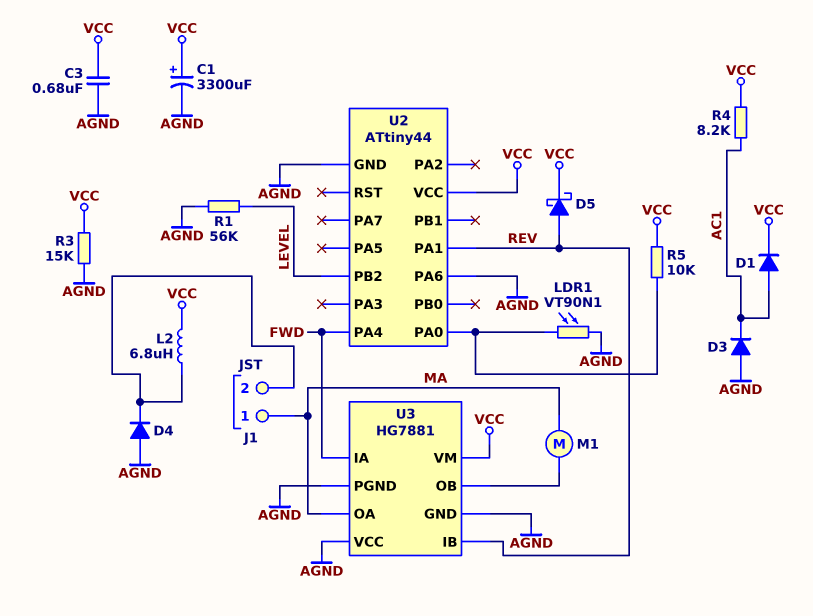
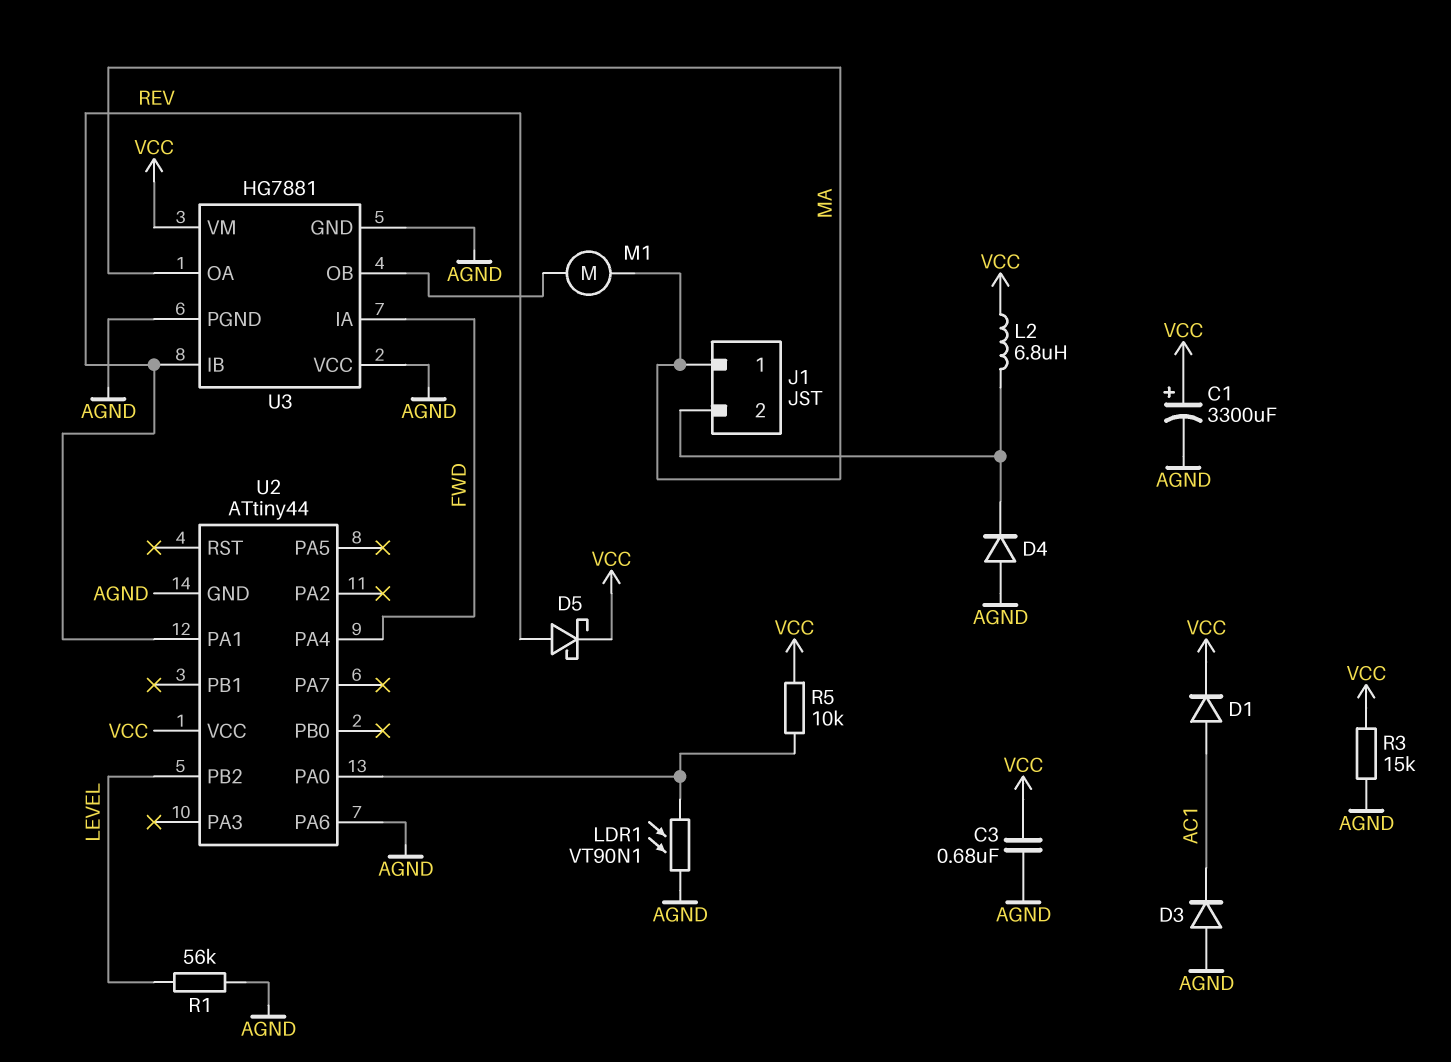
R4: 8.2k (AC1, VCC) -> none

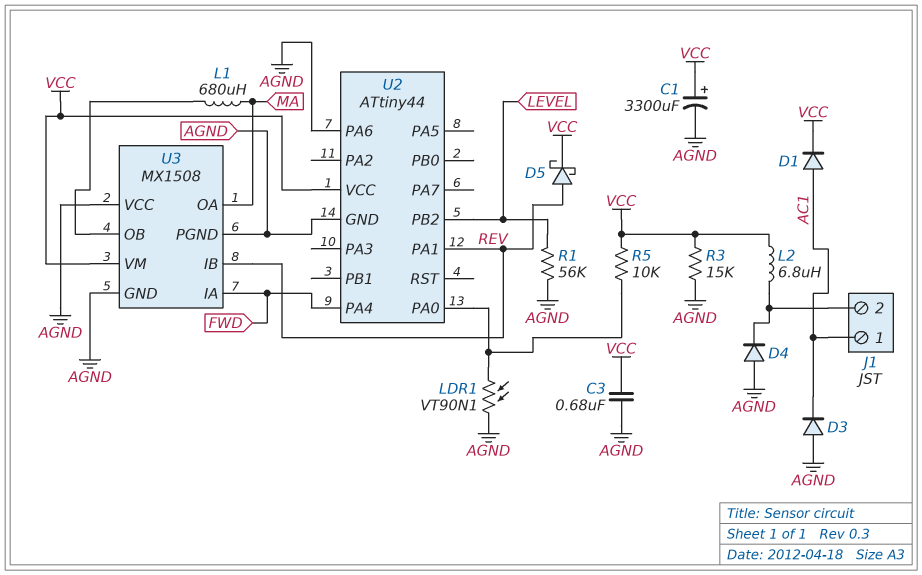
J1 pin 1: MA -> AC1
L1: none -> 680uH (MA, U3/OB)
M1: motor (MA, U3/OB) -> none
U3: HG7881 -> MX1508

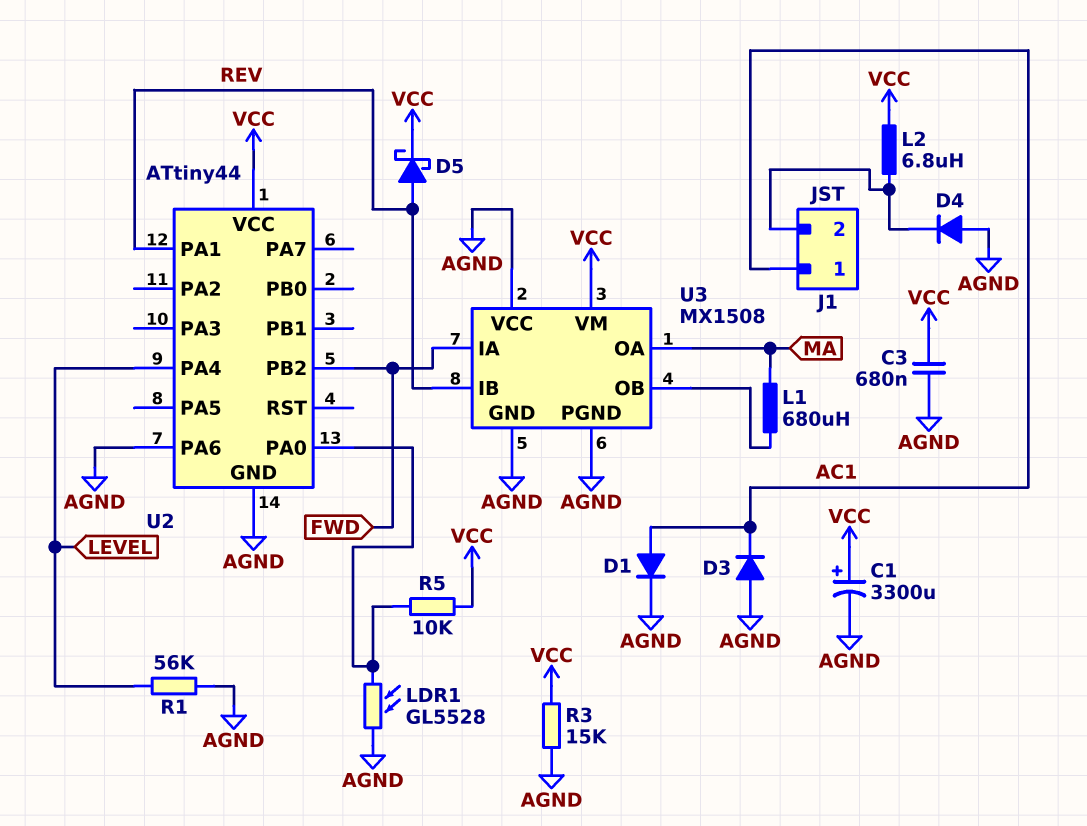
D1: diode (A AC1, K VCC) -> diode (A AC1, K AGND)
LDR1: VT90N1 (AGND, U2/PA0) -> GL5528 (AGND, U2/PA0)
U2 pin PA4: FWD -> LEVEL
U2 pin PB2: LEVEL -> FWD

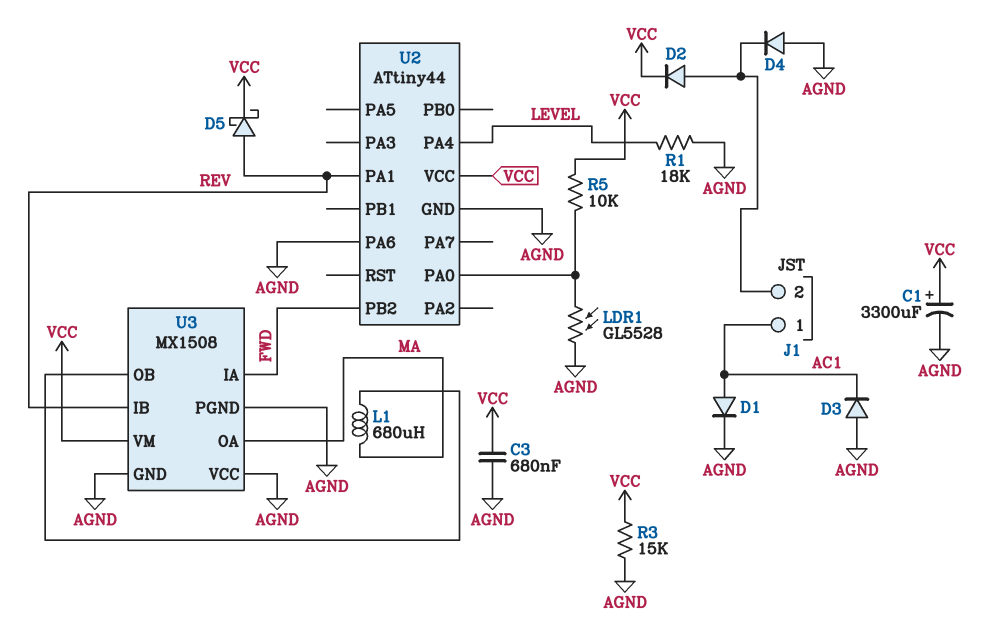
D2: none -> diode (A J1/2, K VCC)
L2: 6.8uH (J1/2, VCC) -> none
R1: 56k (AGND, LEVEL) -> 18k (AGND, LEVEL)

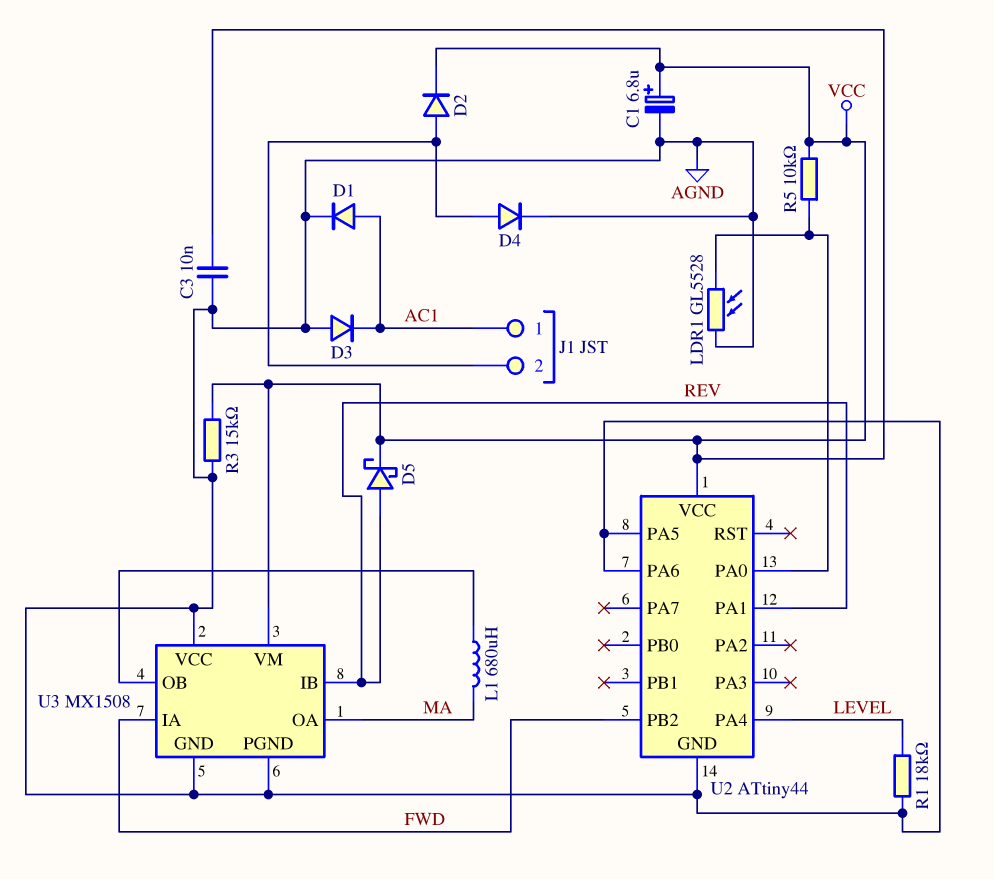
C1: 3300uF (plus VCC, minus AGND) -> 6.8uF (plus VCC, minus AGND)
C3: 680nF (AGND, VCC) -> 10nF (AGND, VCC)
D4: diode (A AGND, K J1/2) -> diode (A J1/2, K AGND)
U2 pin PA5: none -> AGND

